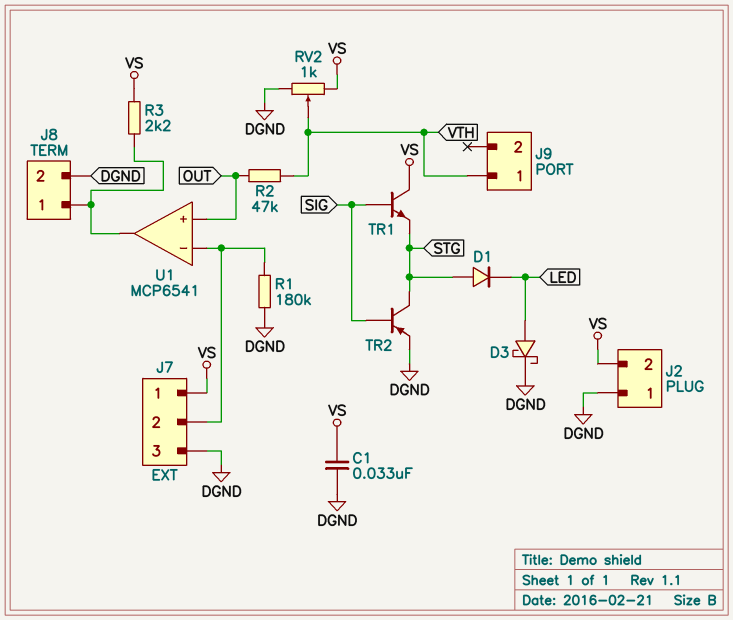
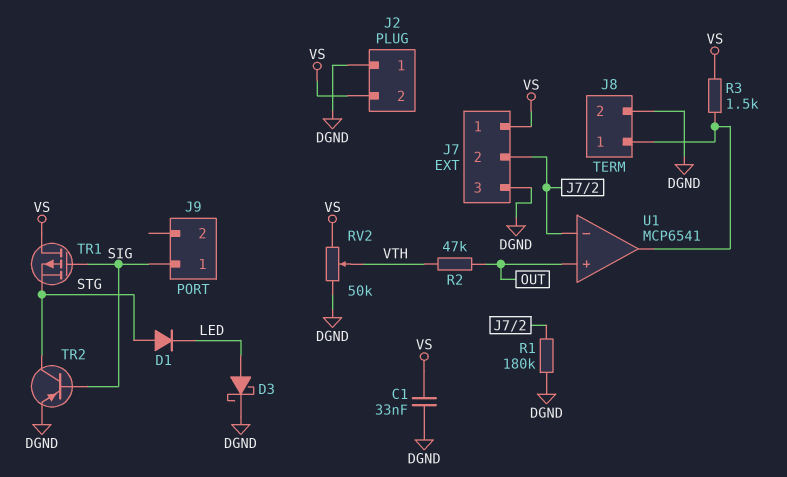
J9 pin 1: VTH -> SIG
R3: 2.2k (J8/1, VS) -> 1.5k (J8/1, VS)
RV2: 1k (DGND, VS, wiper VTH) -> 50k (DGND, VS, wiper VTH)
TR1: NPN (B SIG, C VS, E STG) -> PMOS (G SIG, D VS, S STG)

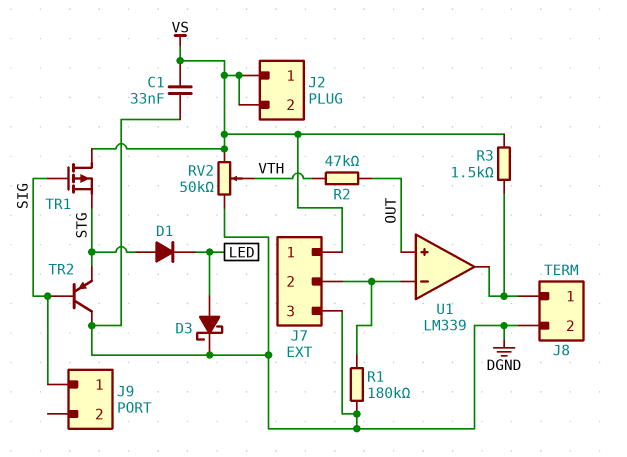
J2 pin 1: DGND -> VS
TR2: PNP (B SIG, C STG, E DGND) -> PNP (B SIG, C DGND, E STG)
U1: MCP6541 -> LM339

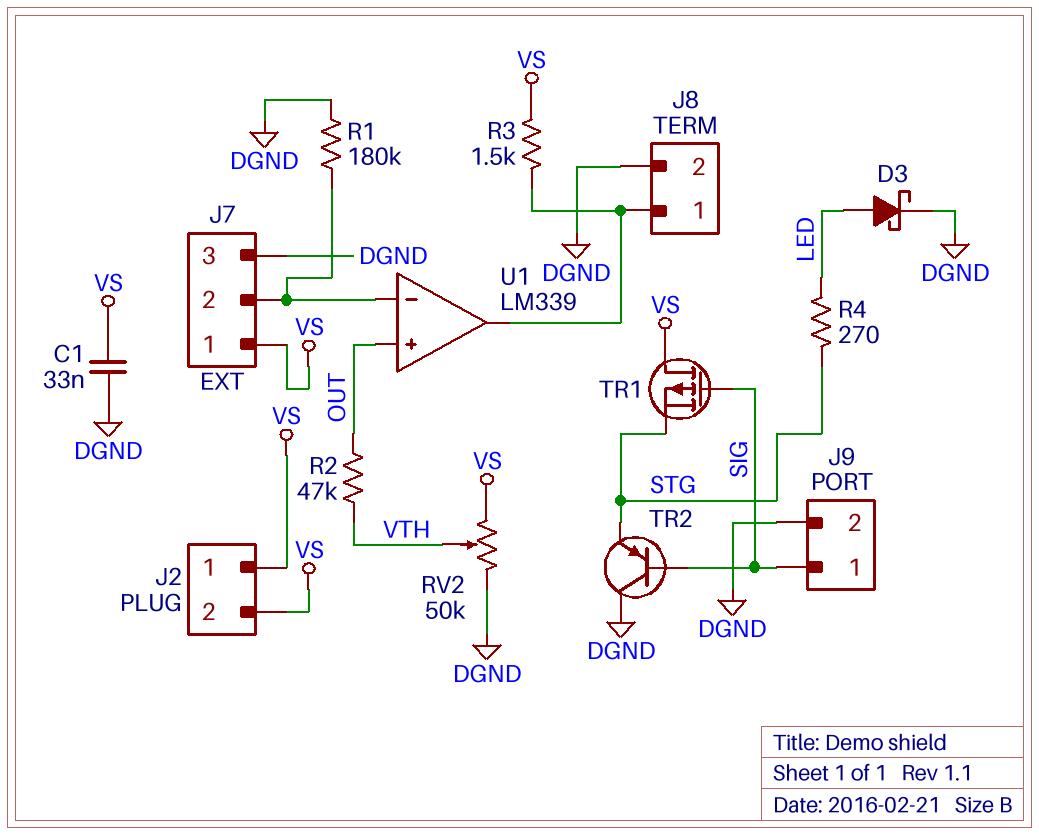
D1: diode (A STG, K LED) -> none
J9 pin 2: none -> DGND
R4: none -> 270 (LED, STG)

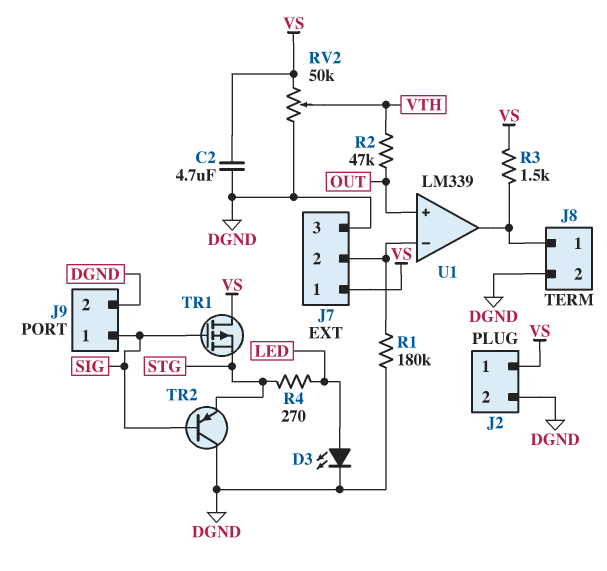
C1: 33nF (DGND, VS) -> none
C2: none -> 4.7uF (DGND, VS)
D3: schottky (A LED, K DGND) -> LED (A LED, K DGND)
J2 pin 2: VS -> DGND

